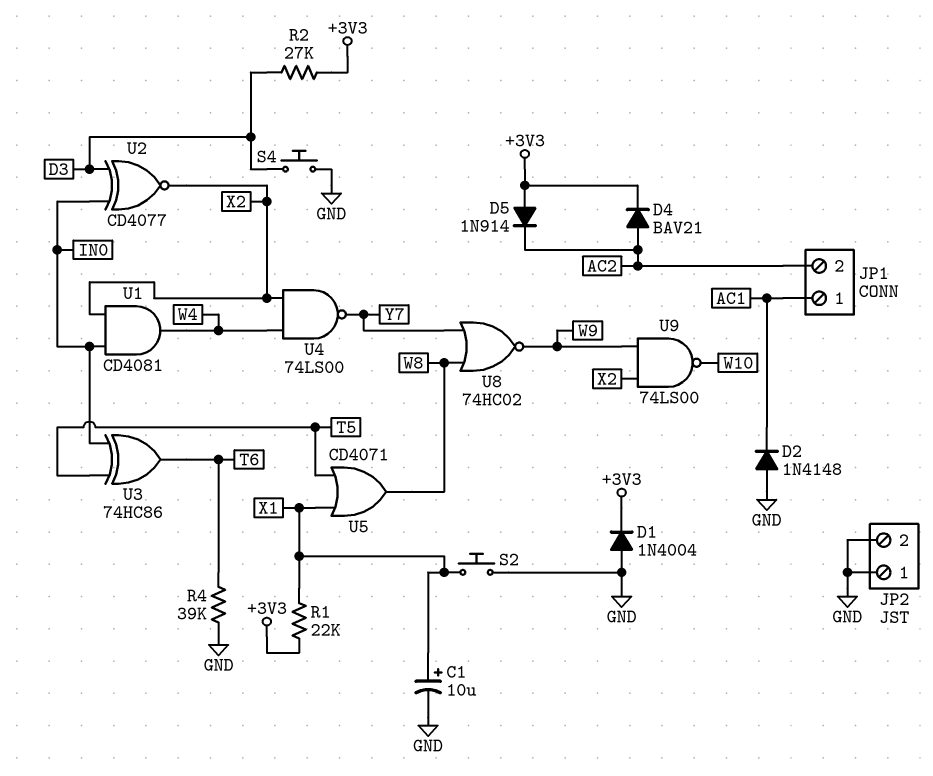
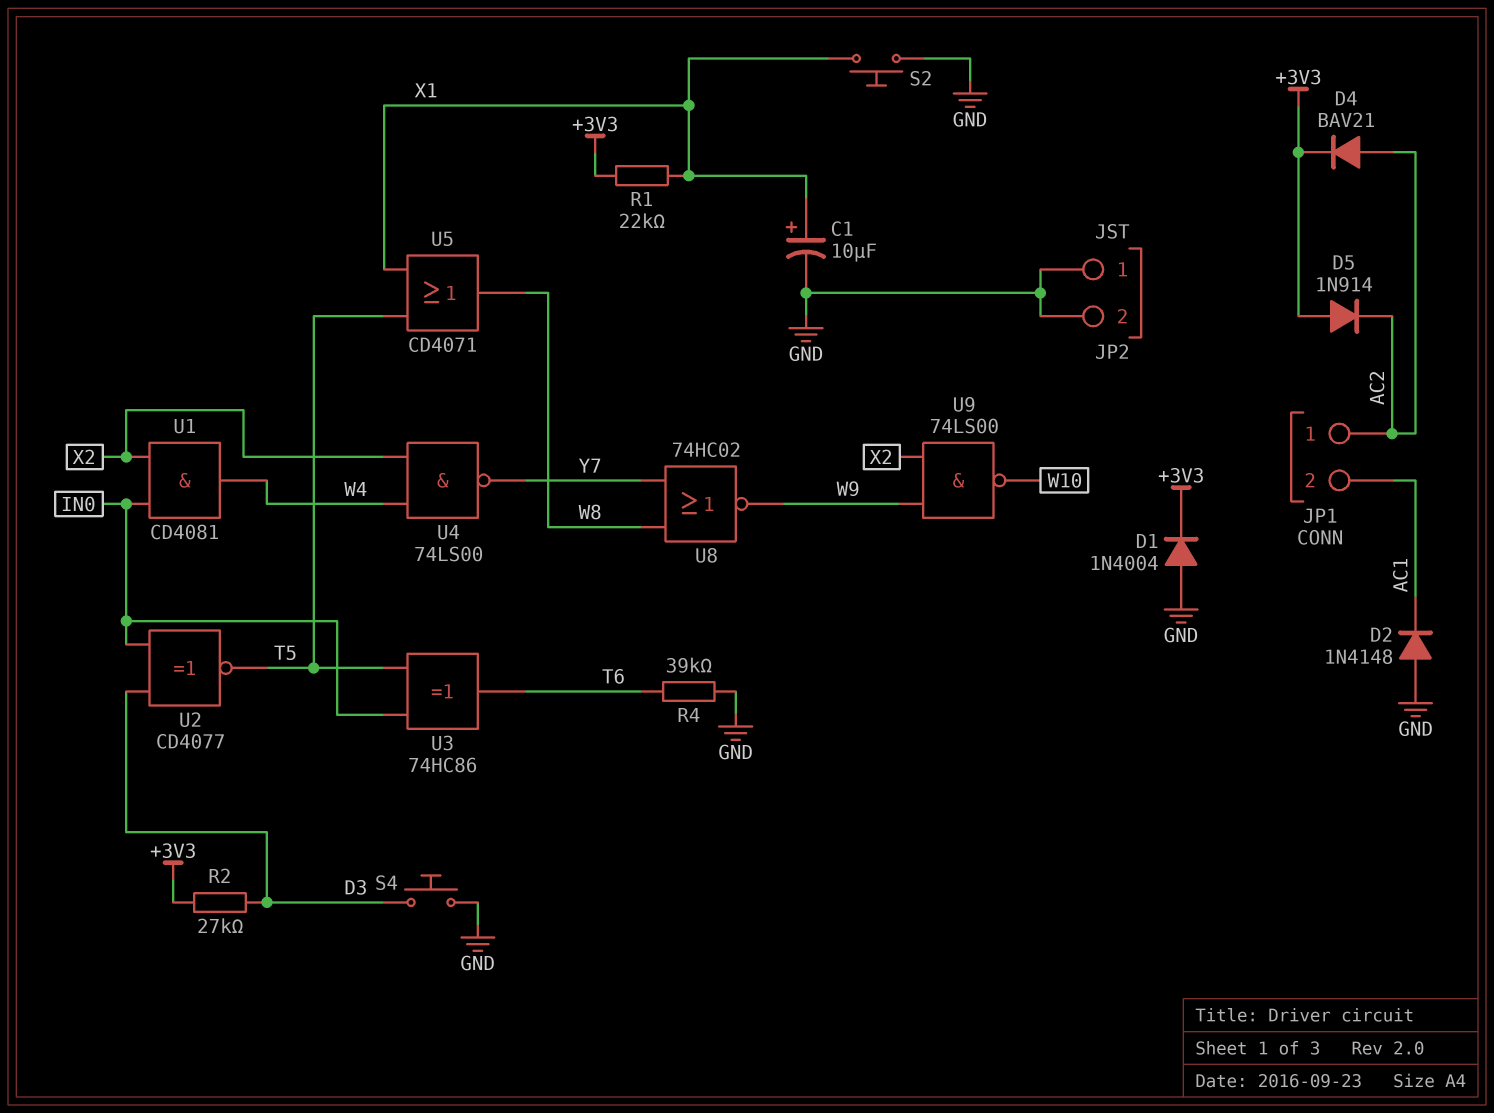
JP1 pin 1: AC1 -> AC2
JP1 pin 2: AC2 -> AC1
U2: XNOR CD4077 (in D3, in IN0, out X2) -> XNOR CD4077 (in D3, in IN0, out T5)

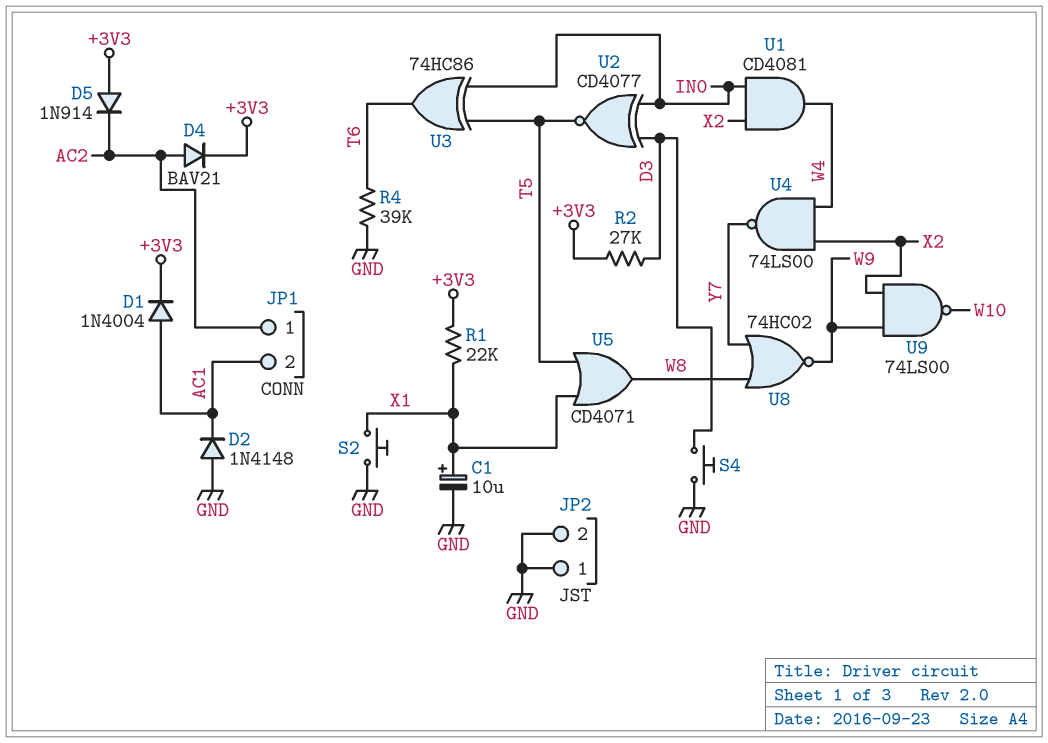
D1: diode 1N4004 (A GND, K +3V3) -> diode 1N4004 (A AC1, K +3V3)

